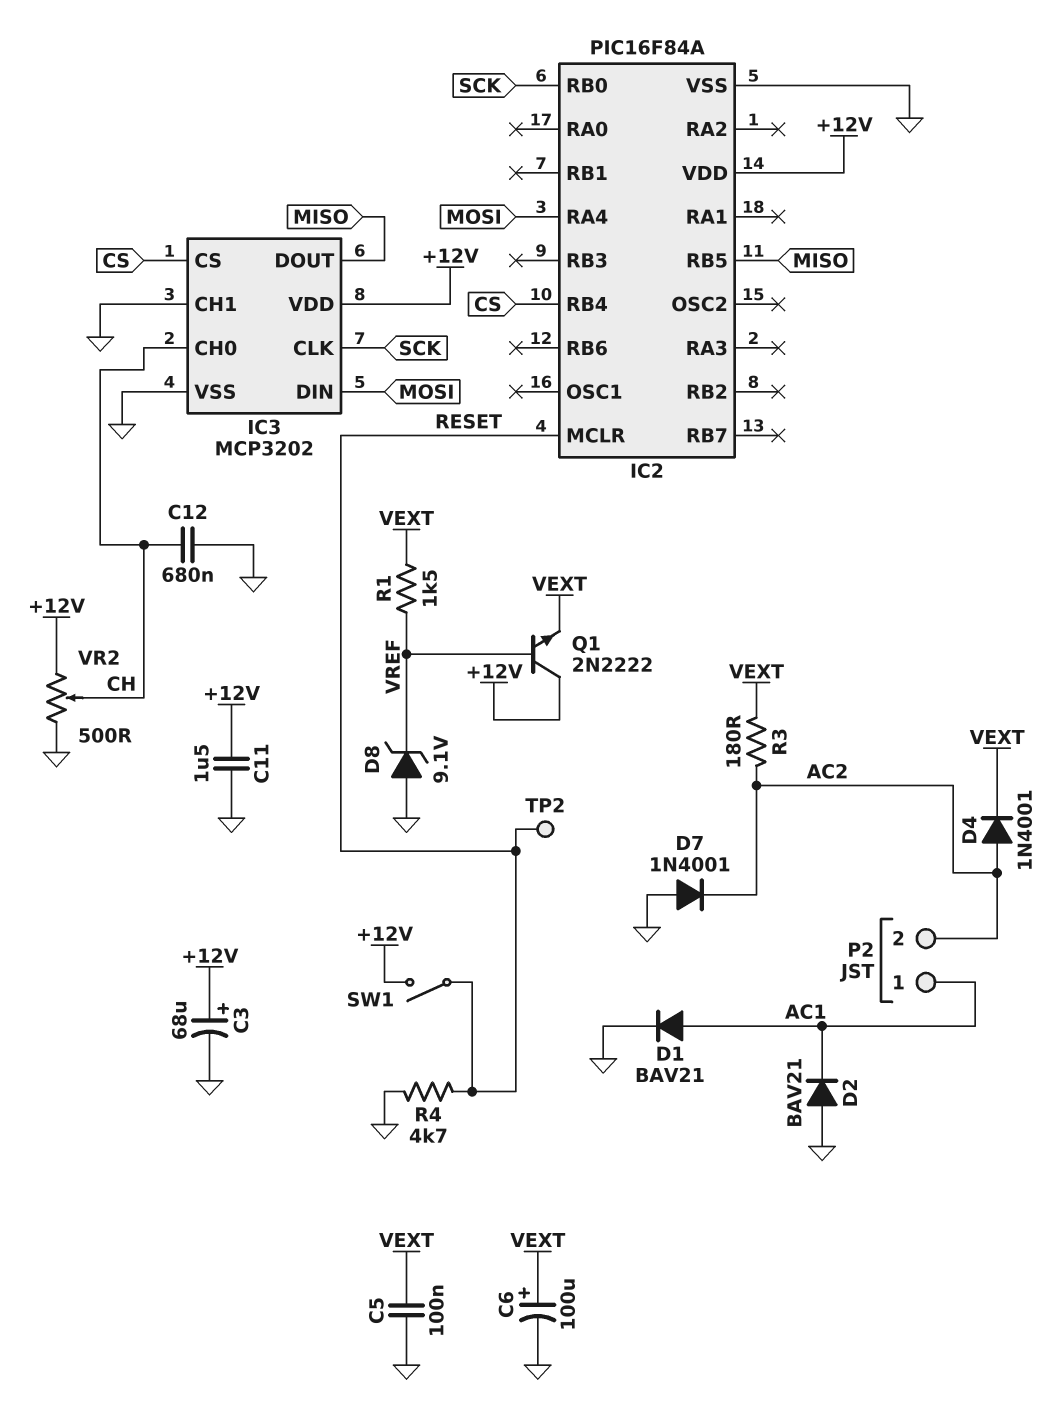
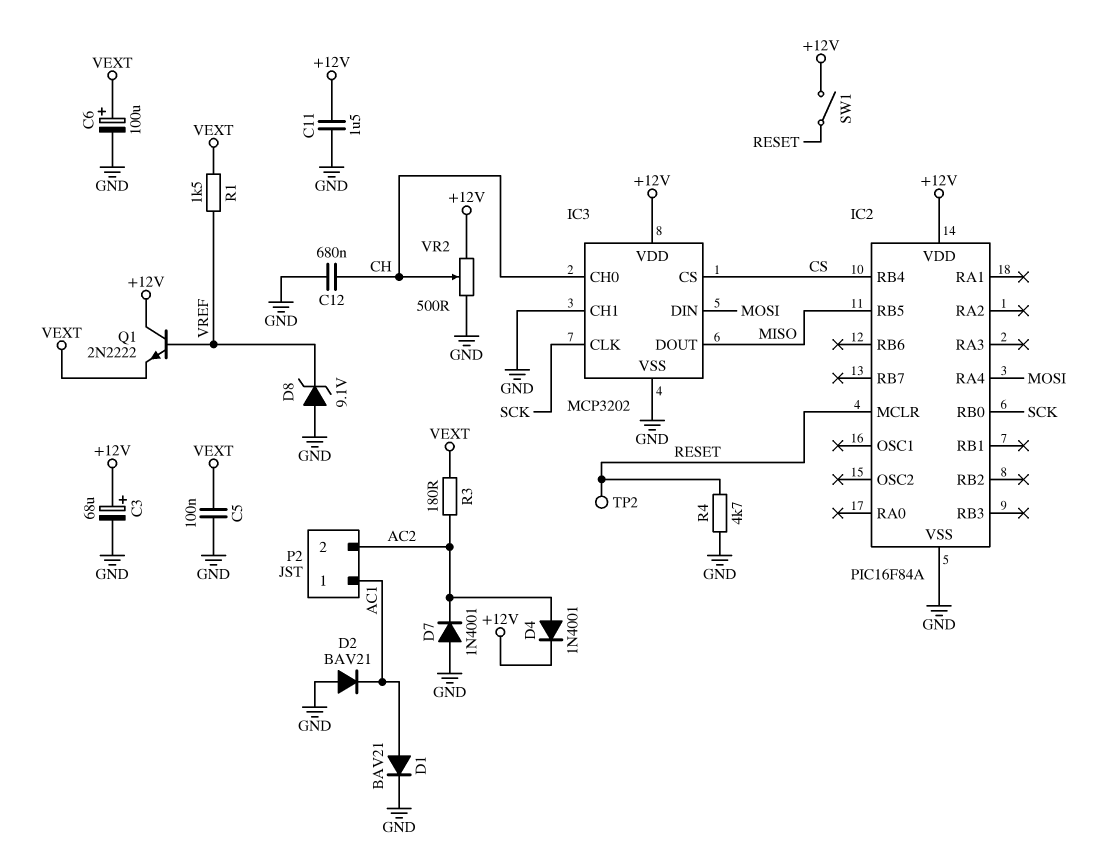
D4: diode 1N4001 (A AC2, K VEXT) -> diode 1N4001 (A AC2, K +12V)

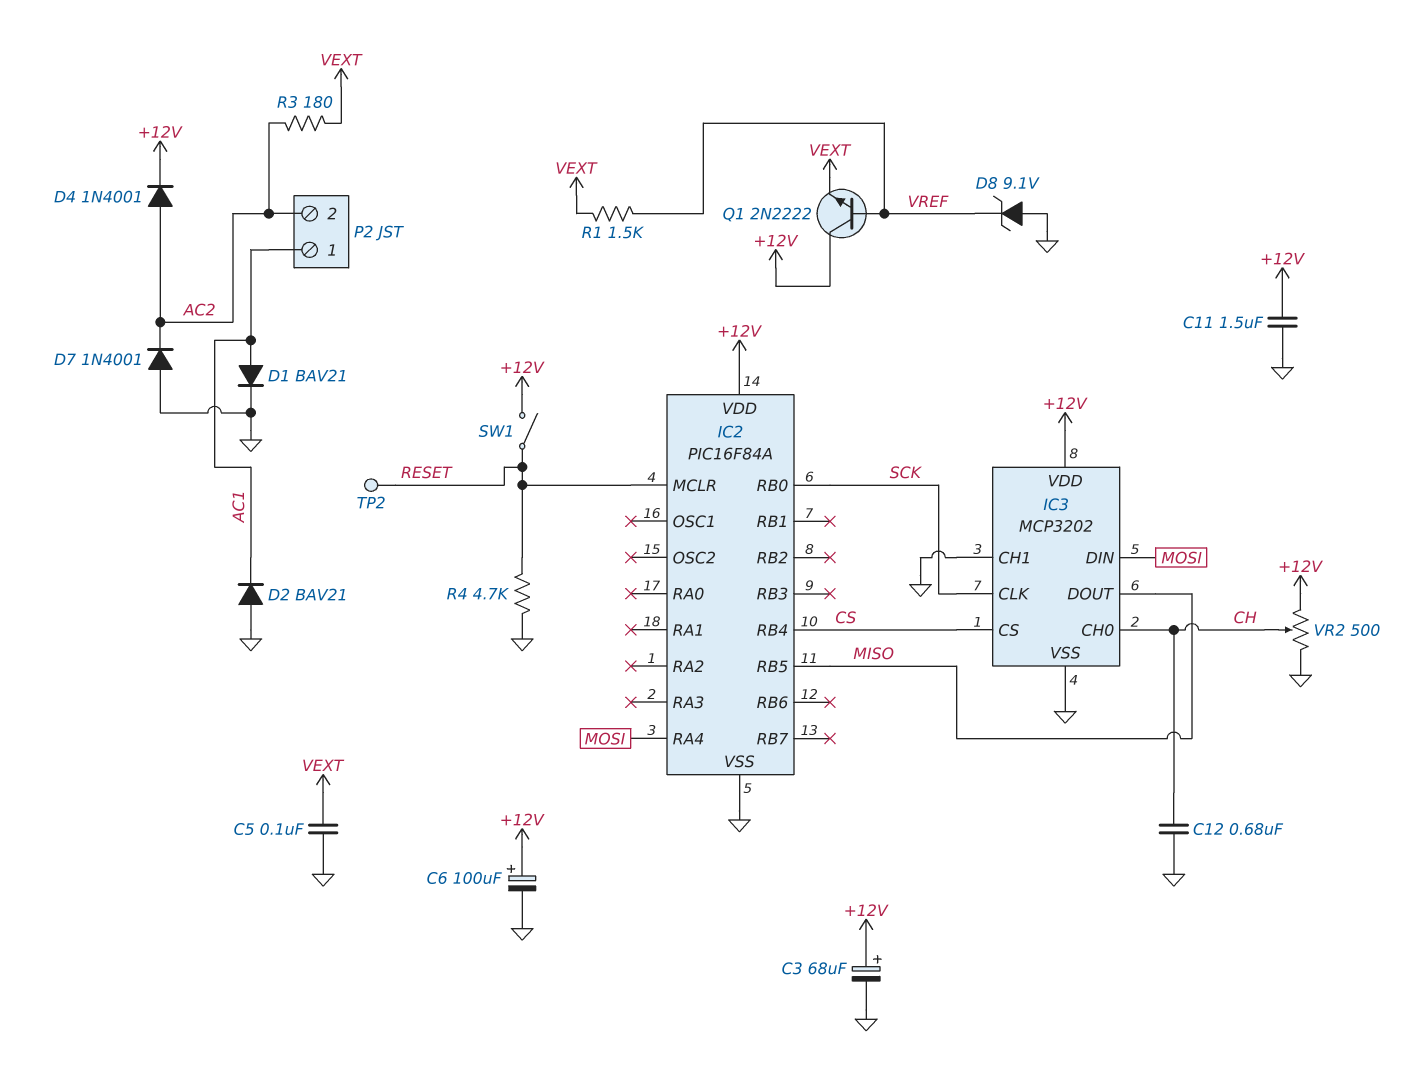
C6: 100uF (plus VEXT, minus GND) -> 100uF (plus +12V, minus GND)

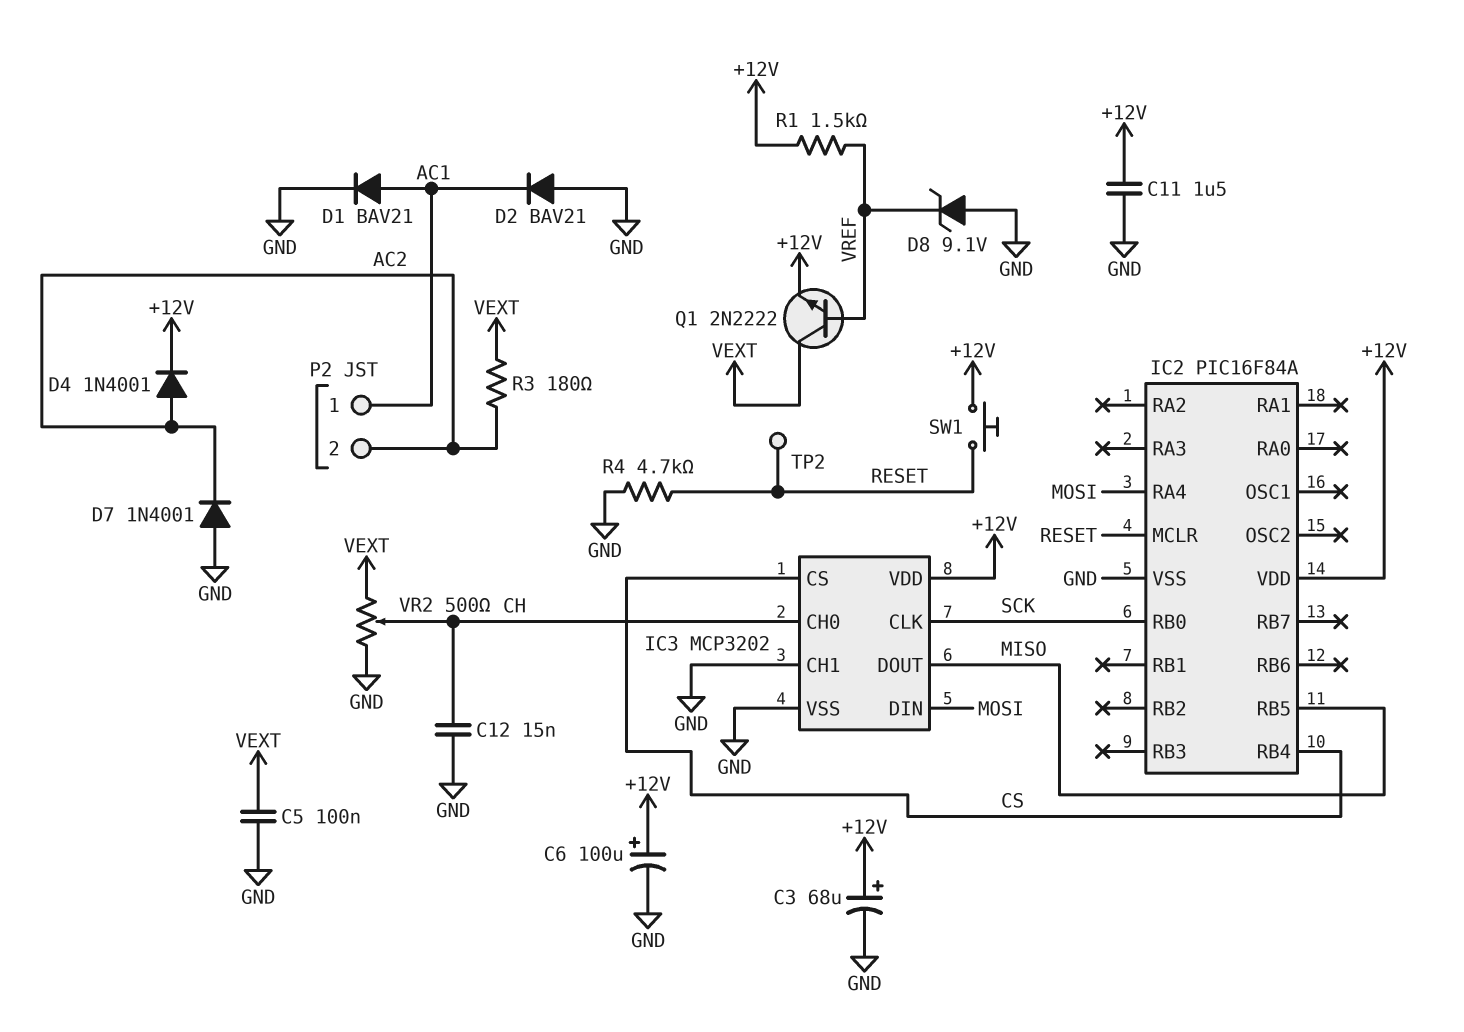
C12: 680nF (CH, GND) -> 15nF (CH, GND)
Q1: NPN 2N2222 (B VREF, C +12V, E VEXT) -> NPN 2N2222 (B VREF, C VEXT, E +12V)
R1: 1.5k (VEXT, VREF) -> 1.5k (+12V, VREF)
SW1: switch (+12V, RESET) -> button (+12V, RESET)
VR2: 500 (+12V, GND, wiper CH) -> 500 (GND, VEXT, wiper CH)

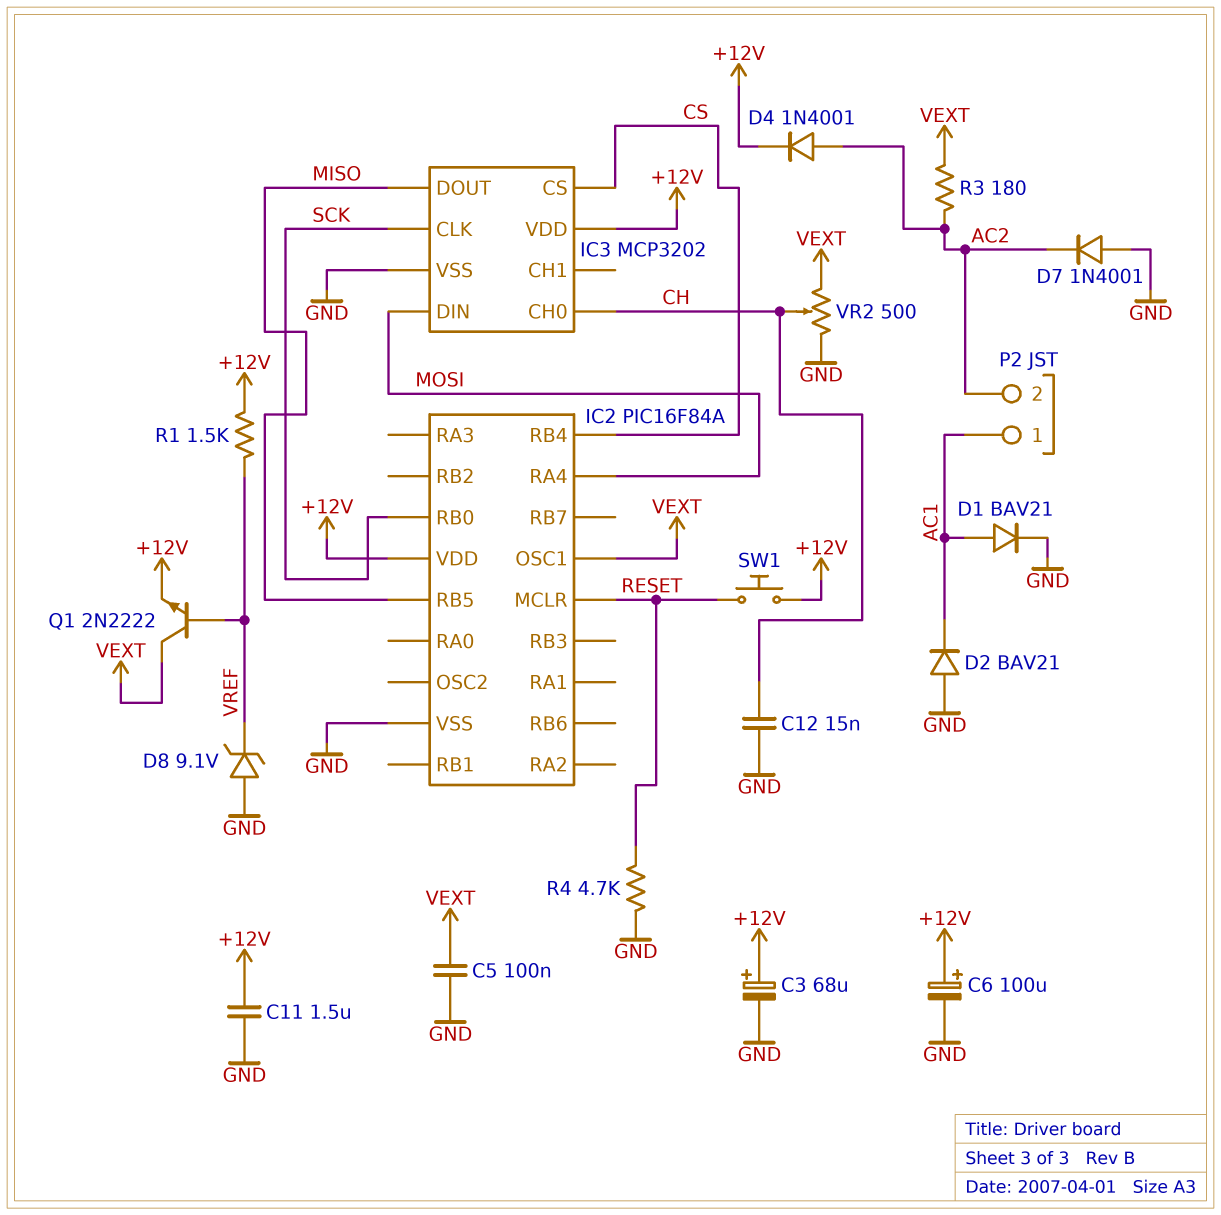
IC2 pin OSC1: none -> VEXT
IC3 pin CH1: GND -> none
TP2: test point (RESET) -> none

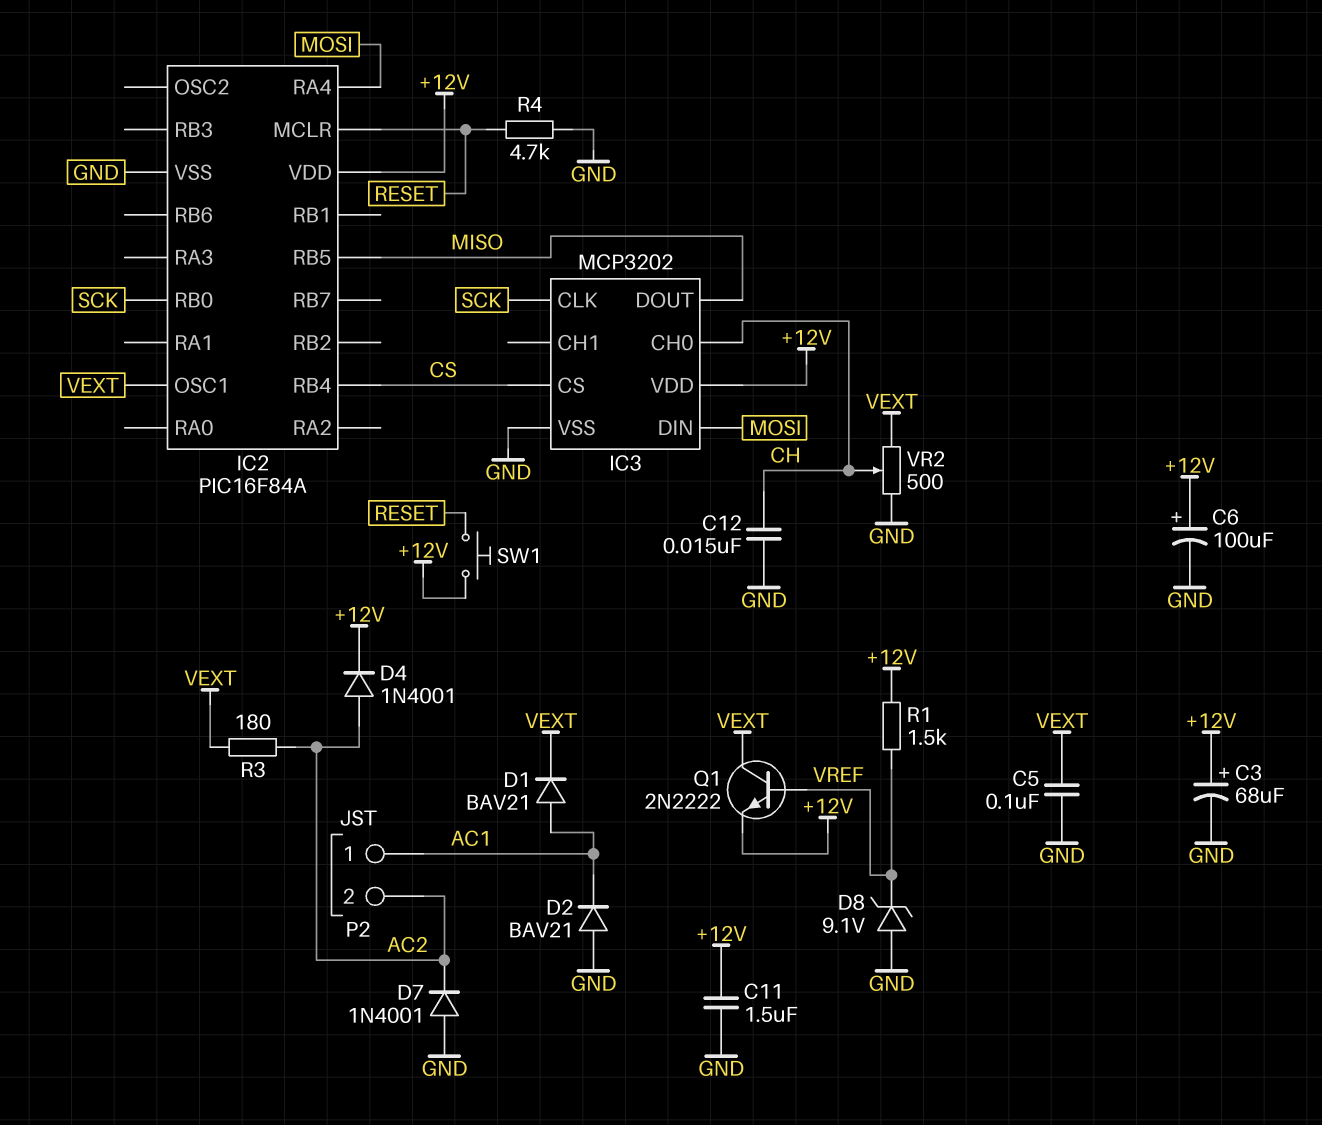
D1: diode BAV21 (A AC1, K GND) -> diode BAV21 (A AC1, K VEXT)

